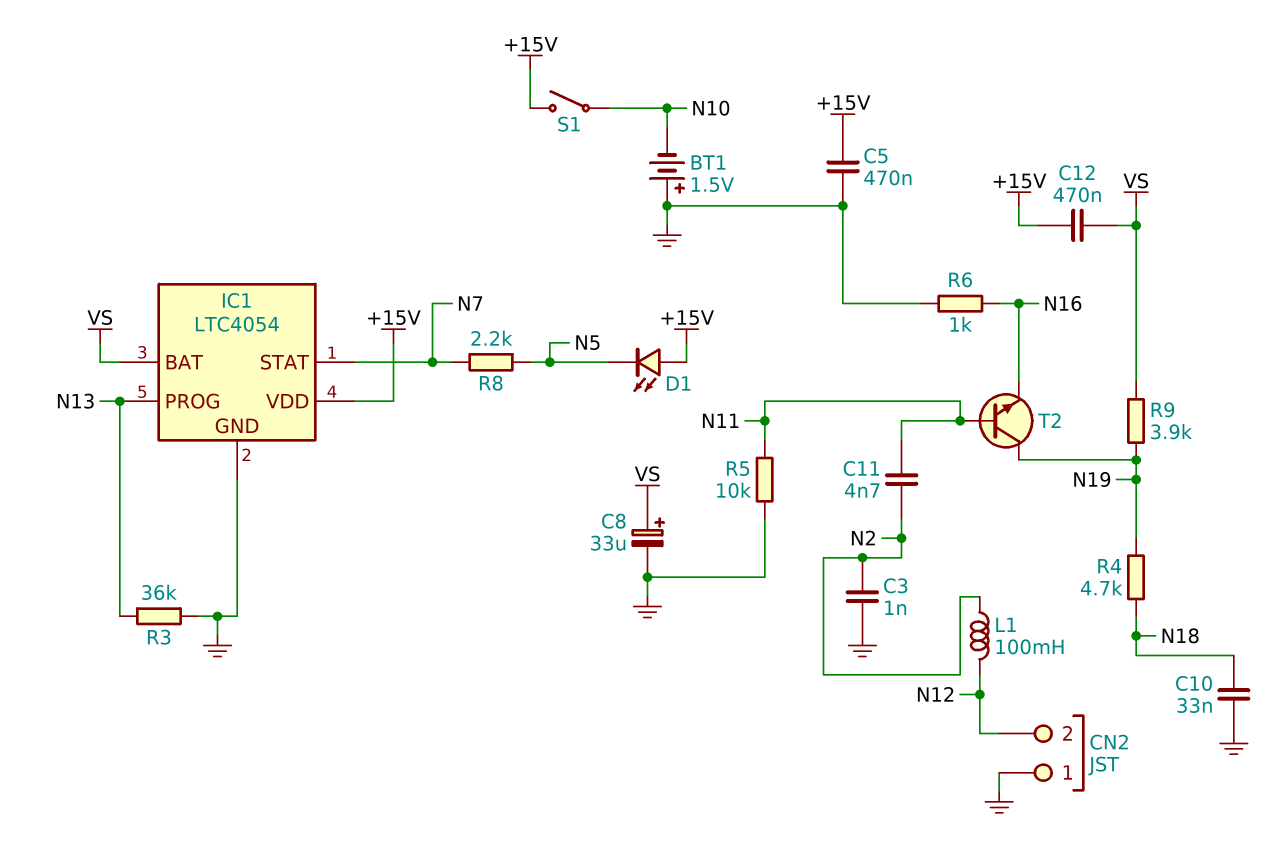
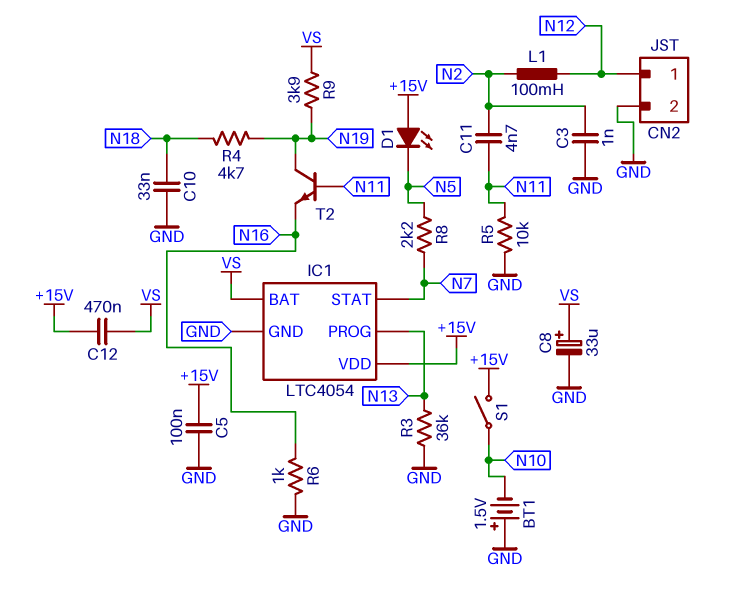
C5: 470nF (+15V, GND) -> 100nF (+15V, GND)
CN2 pin 1: GND -> N12
CN2 pin 2: N12 -> GND

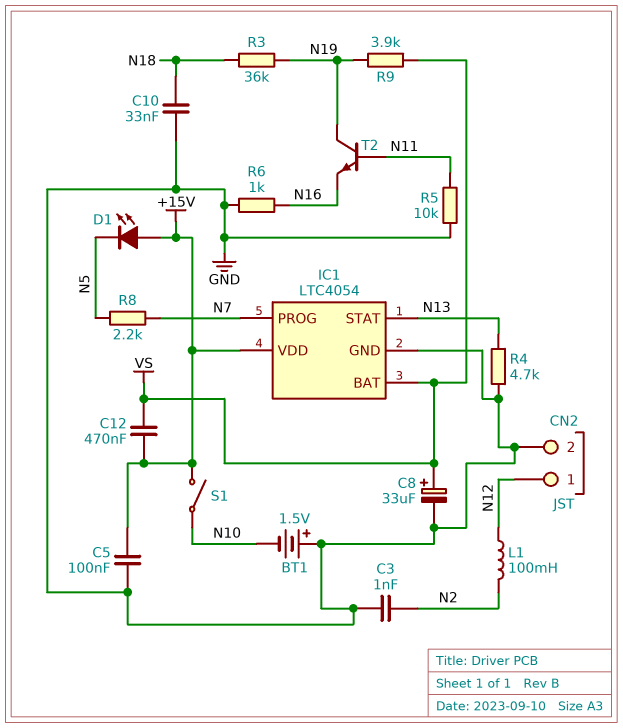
C11: 4.7nF (N2, N11) -> none
IC1 pin PROG: N13 -> N7
IC1 pin STAT: N7 -> N13
R3: 36k (GND, N13) -> 36k (N18, N19)
R4: 4.7k (N18, N19) -> 4.7k (GND, N13)

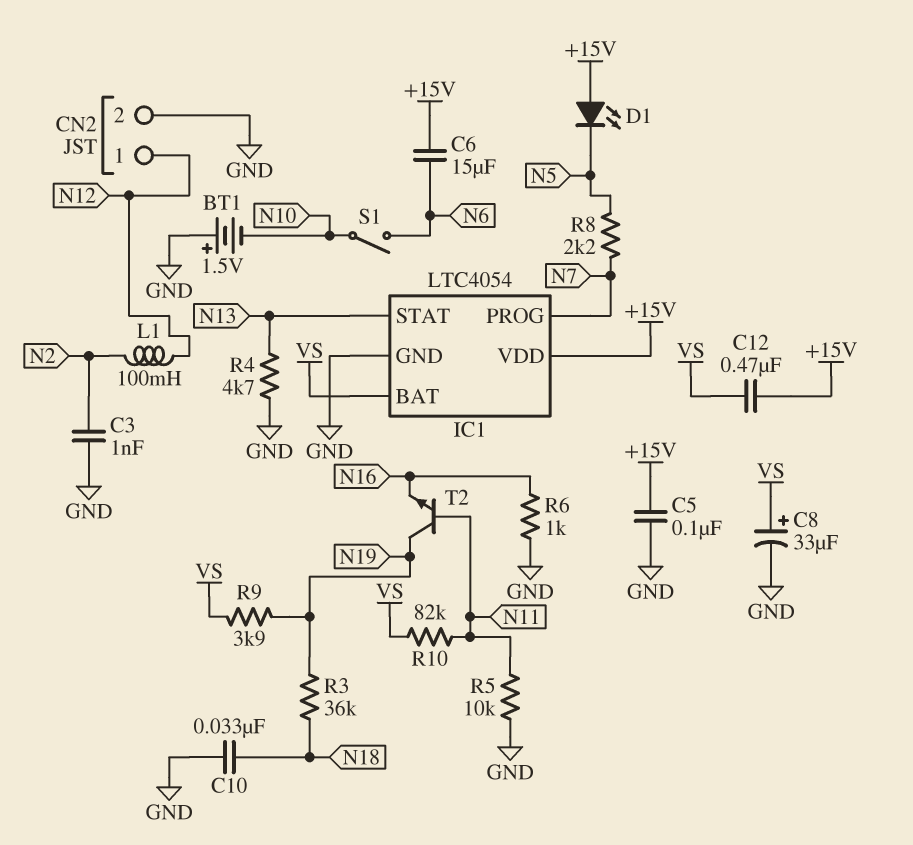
C6: none -> 15uF (+15V, N6)
R10: none -> 82k (N11, VS)
S1: switch (+15V, N10) -> switch (N6, N10)

